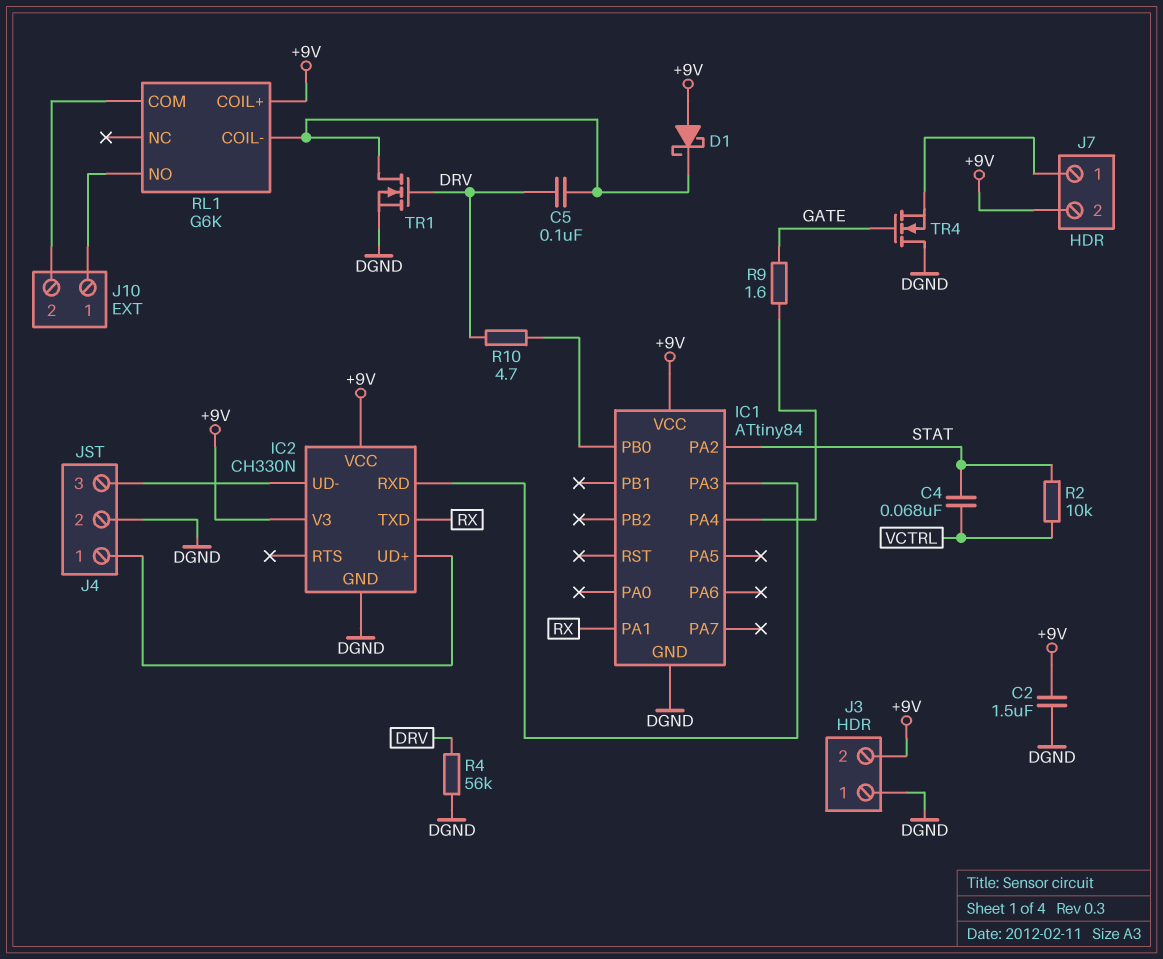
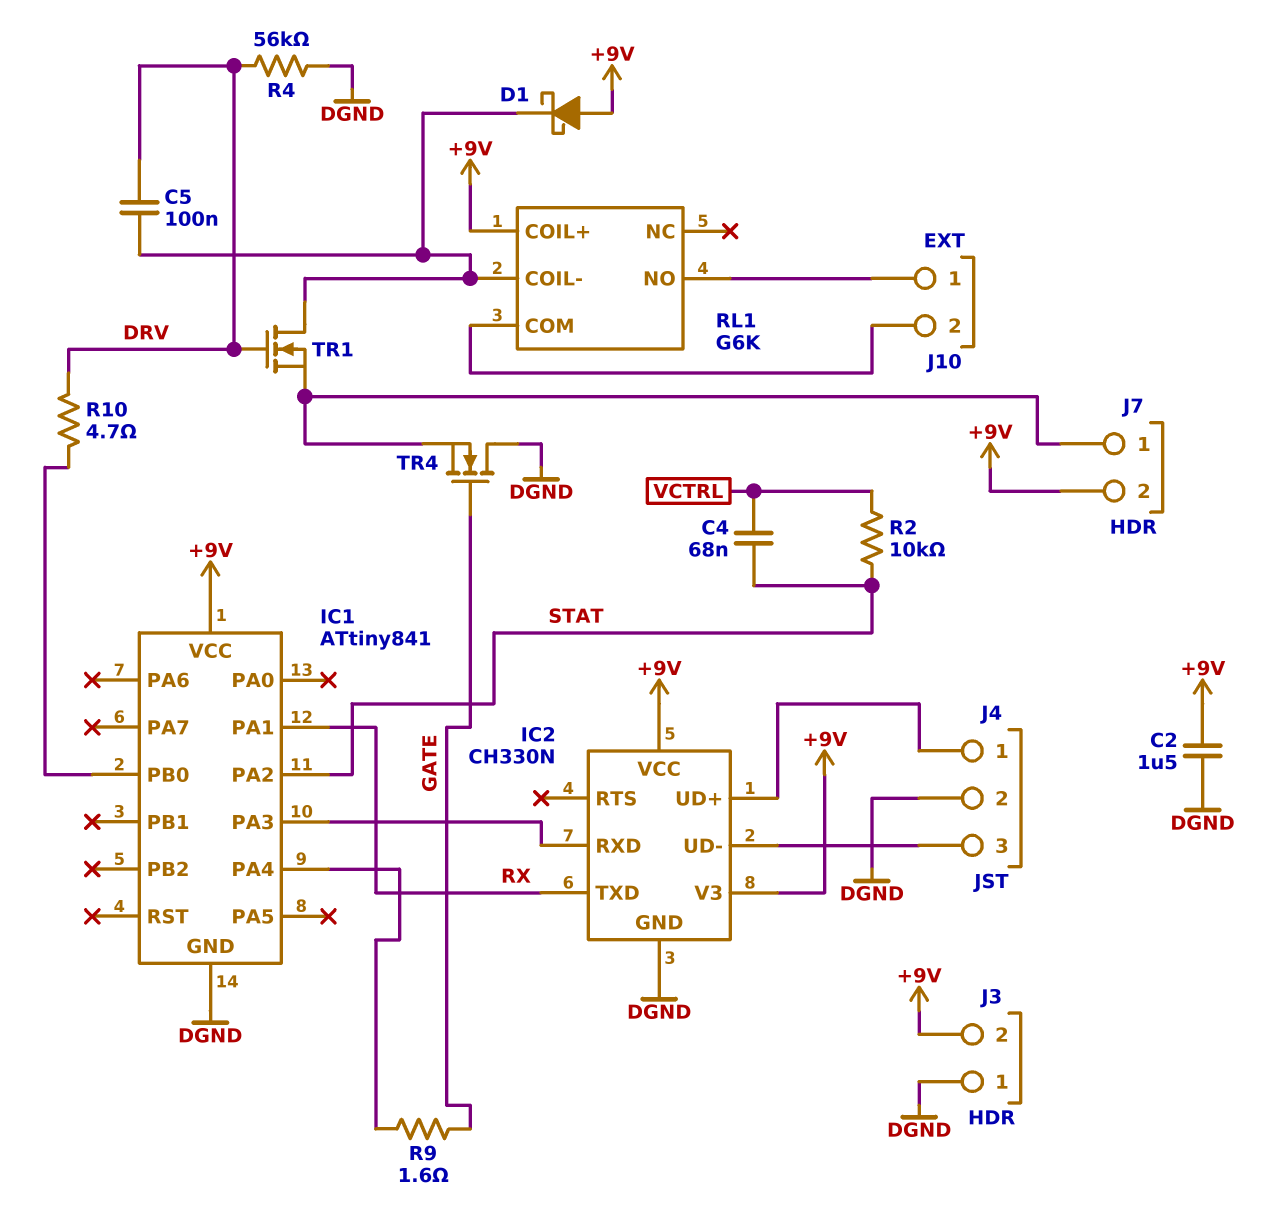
IC1: ATtiny84 -> ATtiny841
TR1: NMOS (G DRV, D RL1/COIL-, S DGND) -> NMOS (G DRV, D RL1/COIL-, S J7/1)

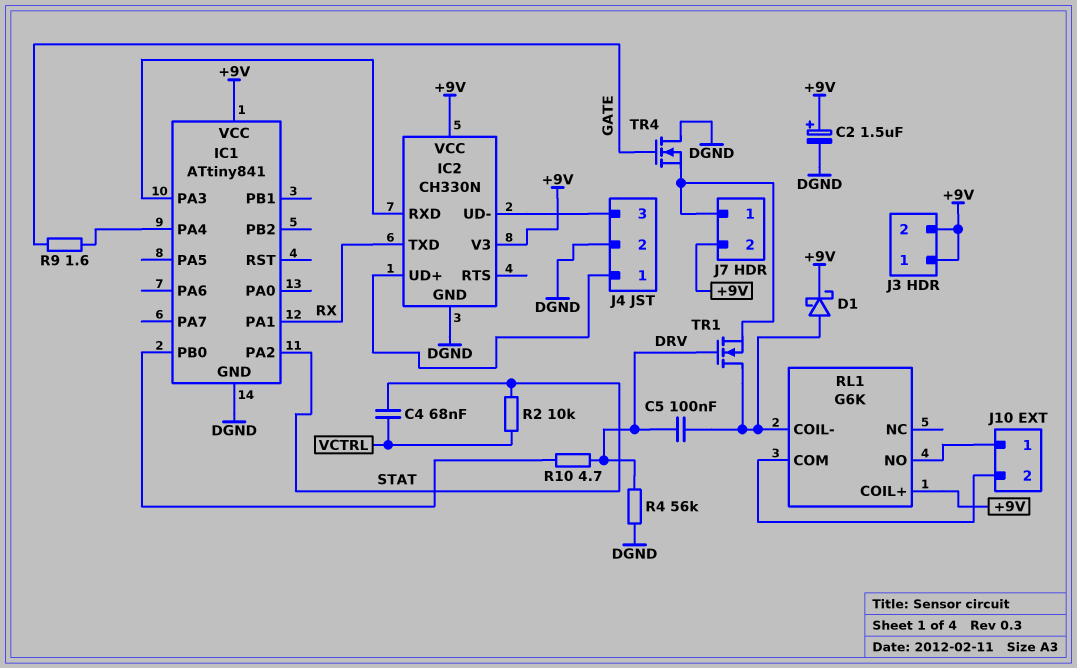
C2: 1.5uF (+9V, DGND) -> 1.5uF (plus +9V, minus DGND)
D1: schottky (A +9V, K RL1/COIL-) -> schottky (A RL1/COIL-, K +9V)
J3 pin 1: DGND -> +9V

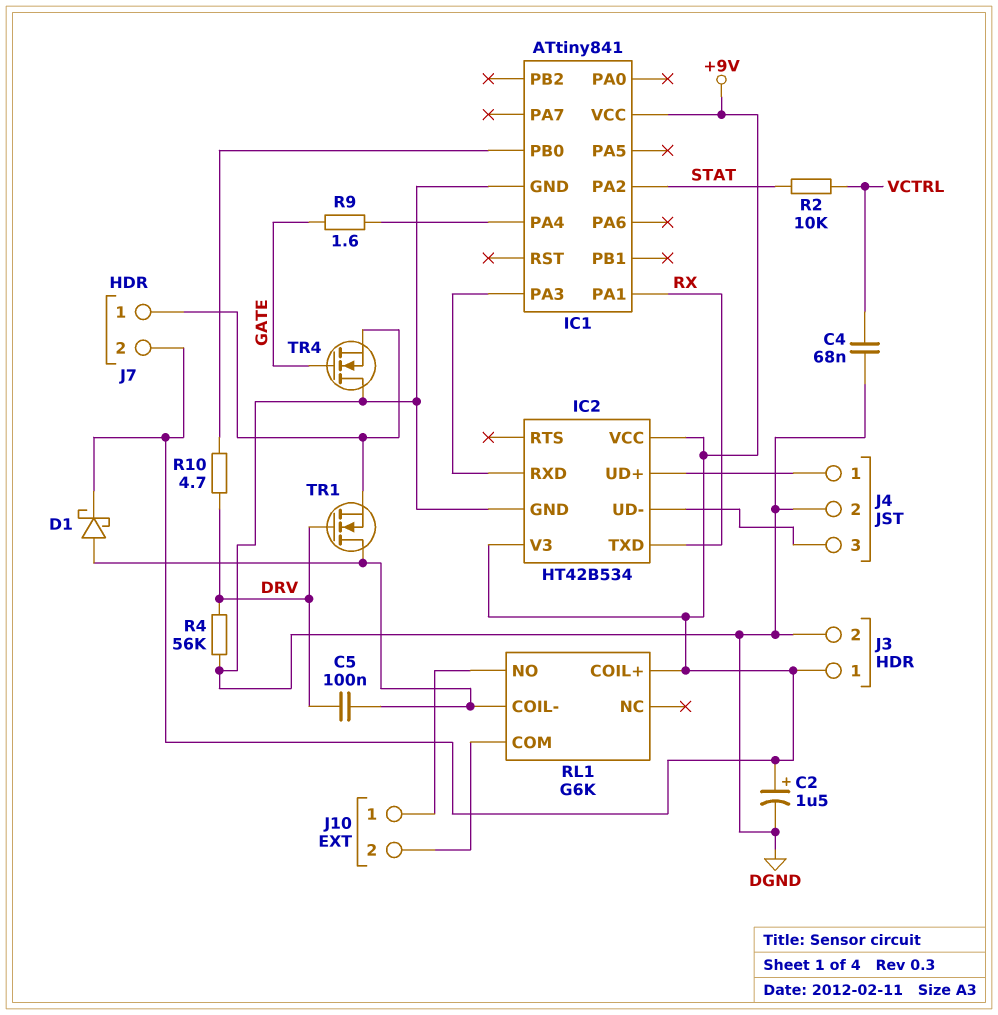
C4: 68nF (STAT, VCTRL) -> 68nF (DGND, VCTRL)
IC2: CH330N -> HT42B534
J3 pin 2: +9V -> DGND

